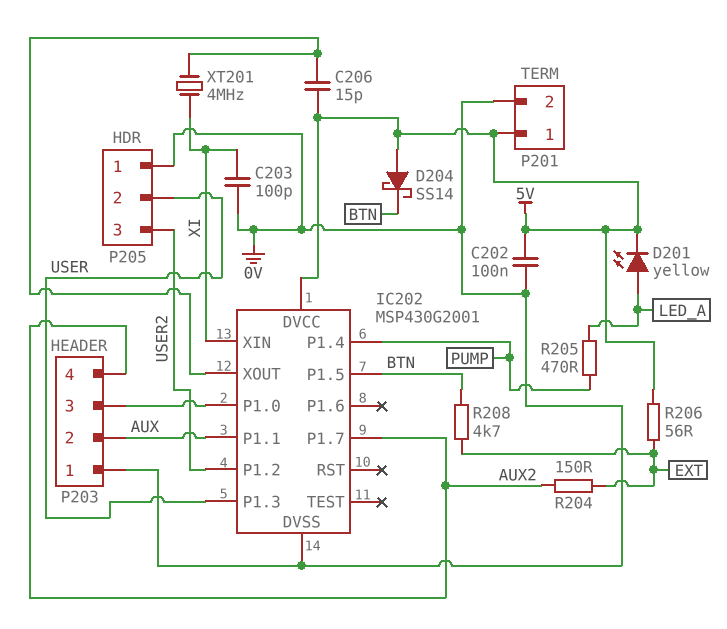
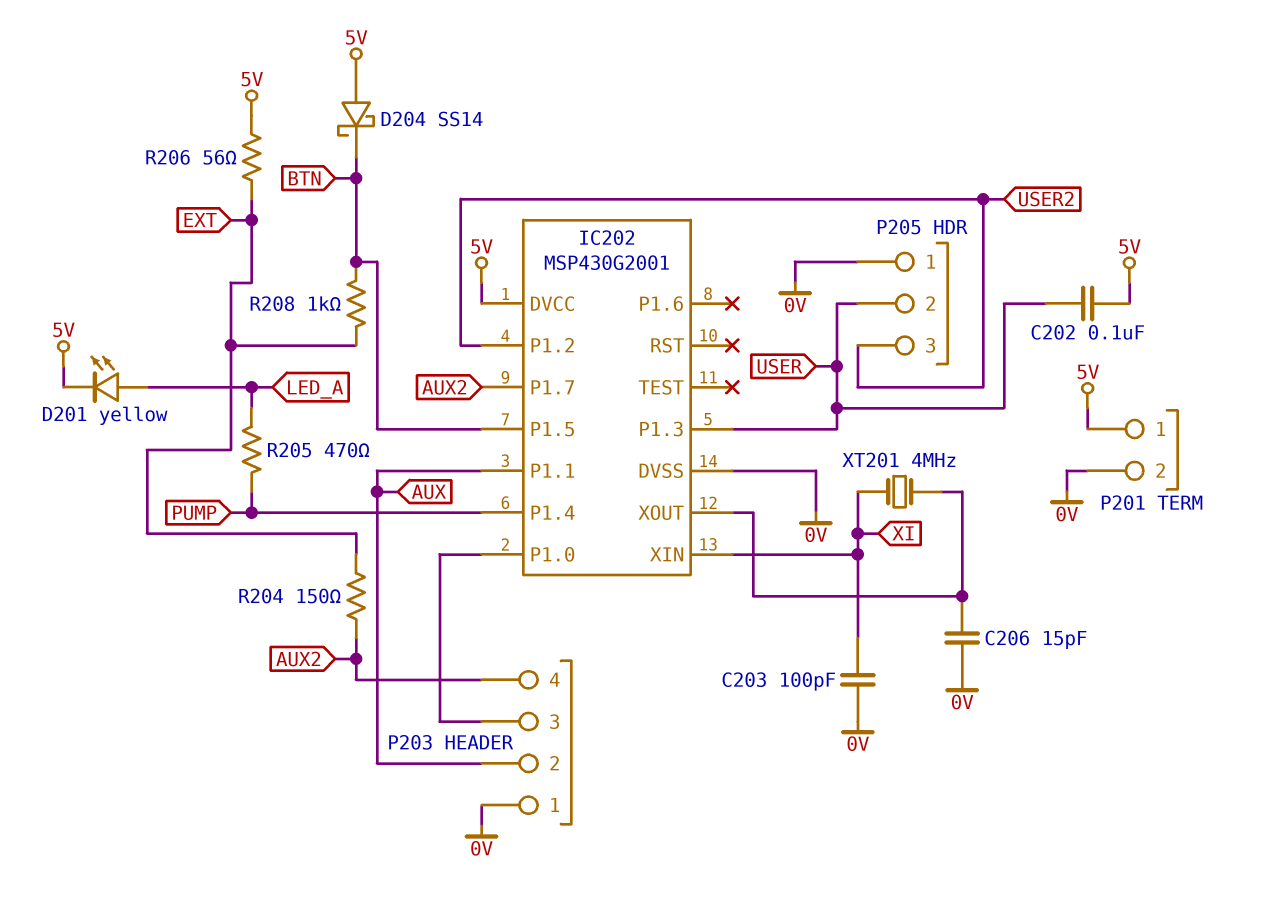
C202: 100nF (0V, 5V) -> 100nF (5V, USER)
C206: 15pF (5V, IC202/XOUT) -> 15pF (0V, IC202/XOUT)
R208: 4.7k (BTN, EXT) -> 1k (BTN, EXT)

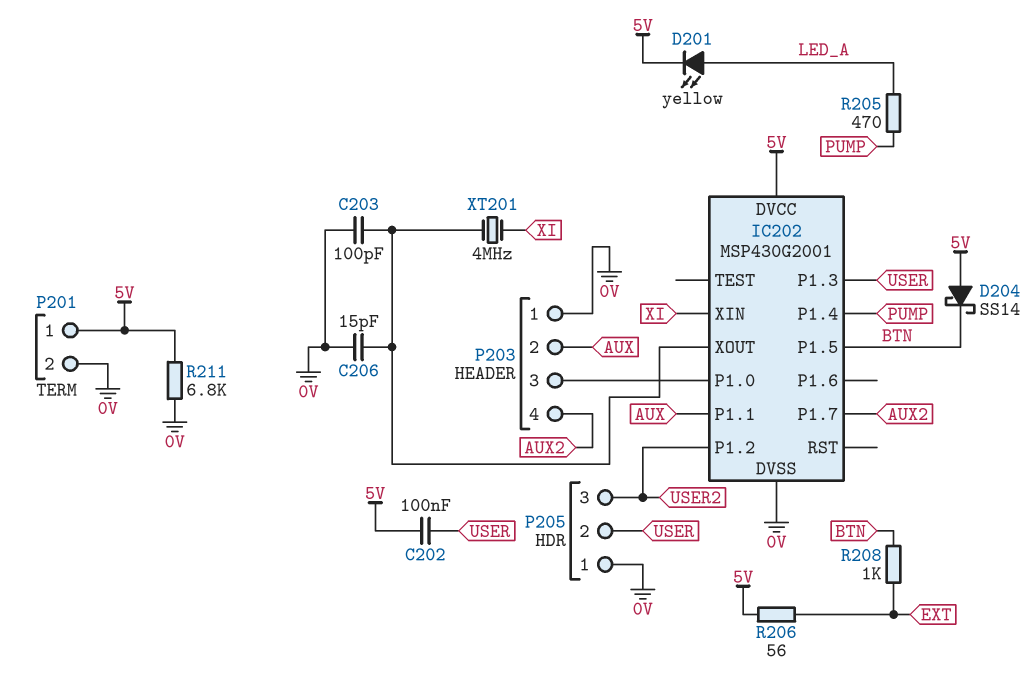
C203: 100pF (0V, XI) -> 100pF (0V, IC202/XOUT)
R204: 150 (AUX2, EXT) -> none
R211: none -> 6.8k (0V, 5V)

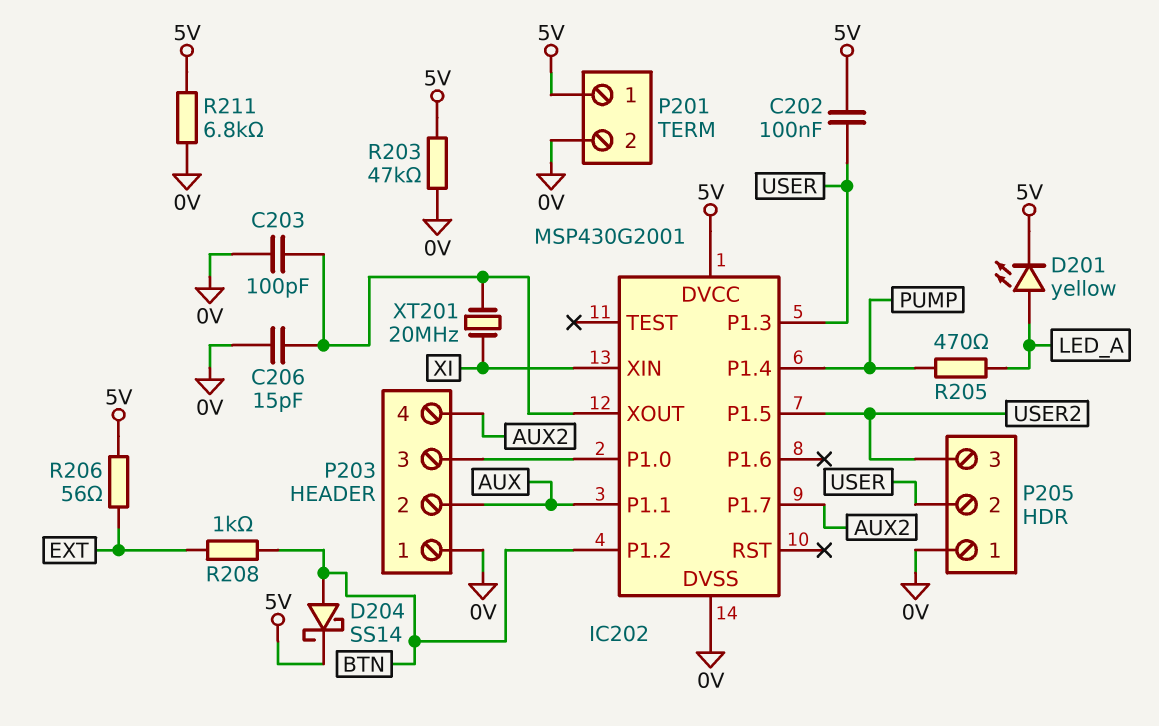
D204: schottky SS14 (A 5V, K BTN) -> schottky SS14 (A BTN, K 5V)
IC202 pin P1.2: USER2 -> BTN
IC202 pin P1.5: BTN -> USER2
R203: none -> 47k (0V, 5V)
XT201: 4MHz (IC202/XOUT, XI) -> 20MHz (IC202/XOUT, XI)

